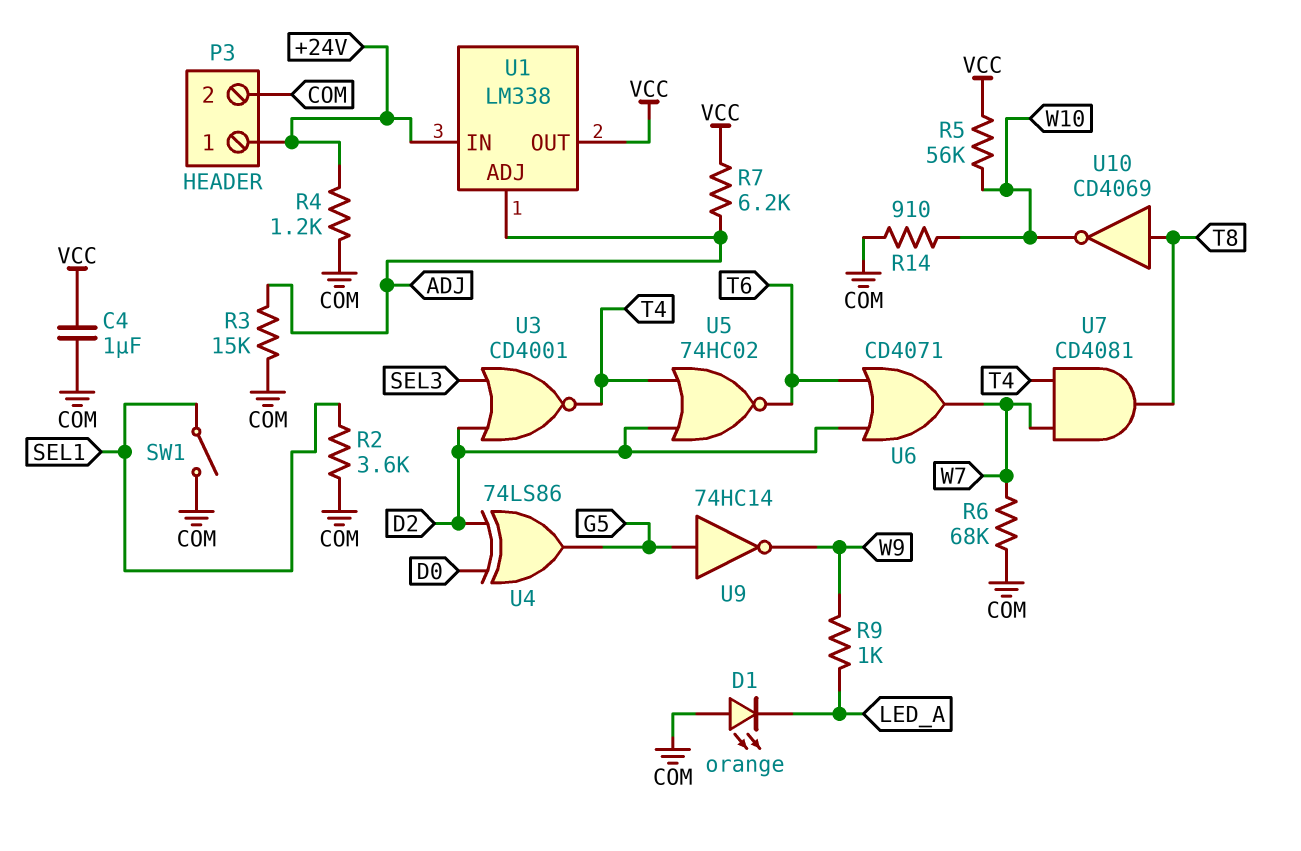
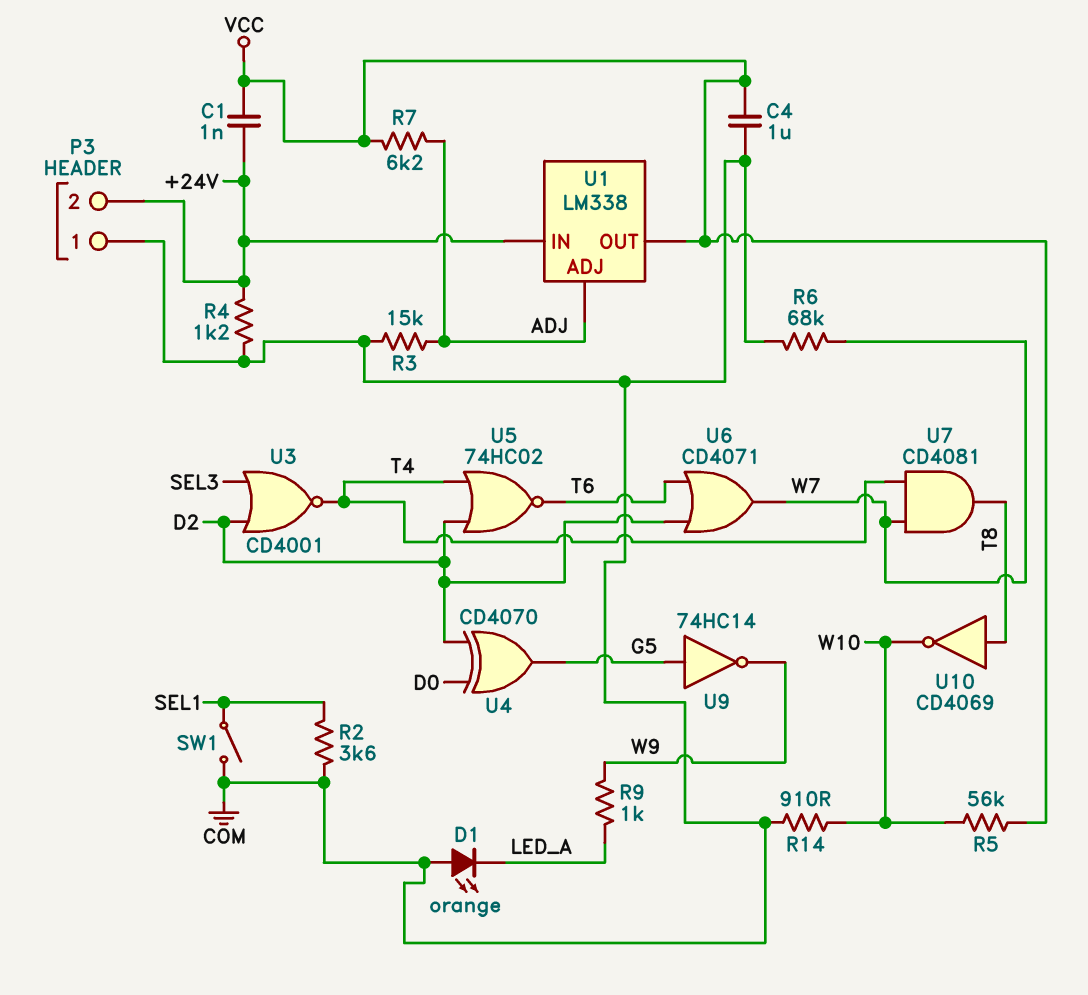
C1: none -> 1nF (+24V, VCC)
P3 pin 1: +24V -> COM
P3 pin 2: COM -> +24V
U4: XOR 74LS86 (in D0, in D2, out G5) -> XOR CD4070 (in D0, in D2, out G5)

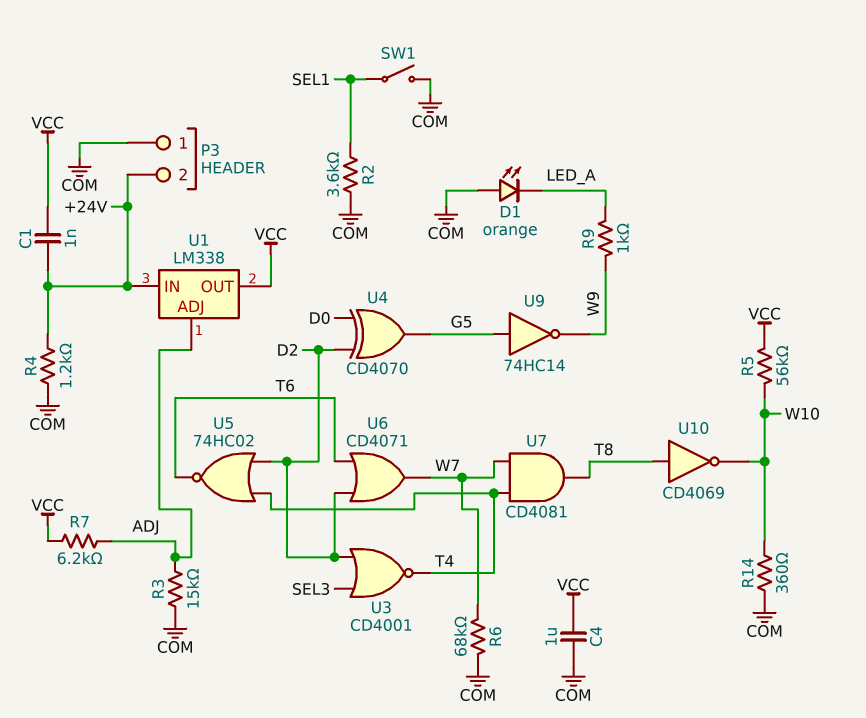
R14: 910 (COM, W10) -> 360 (COM, W10)

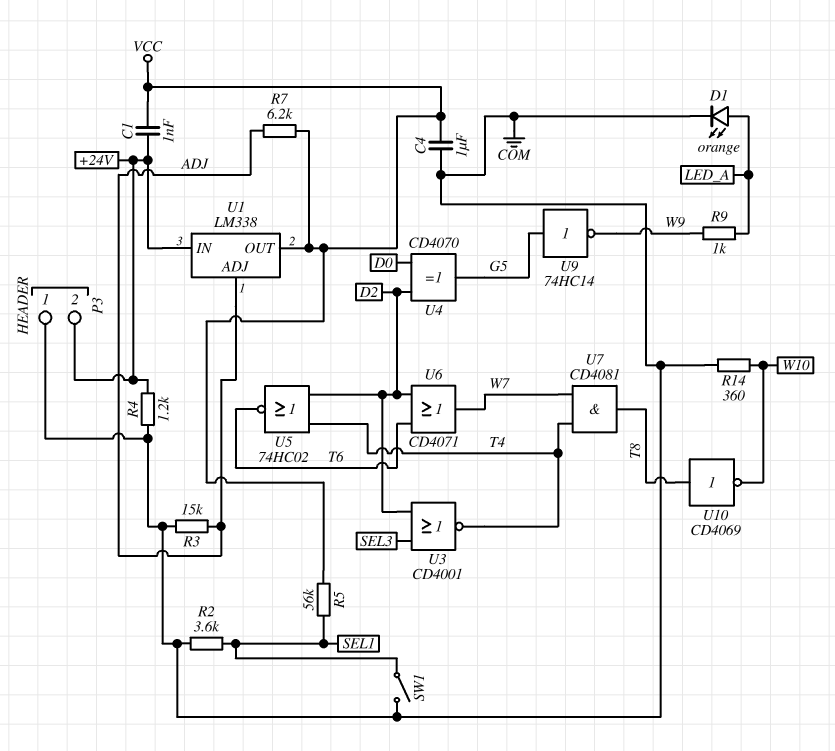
D1: LED orange (A COM, K LED_A) -> LED orange (A LED_A, K COM)
R5: 56k (VCC, W10) -> 56k (SEL1, VCC)
R6: 68k (COM, W7) -> none

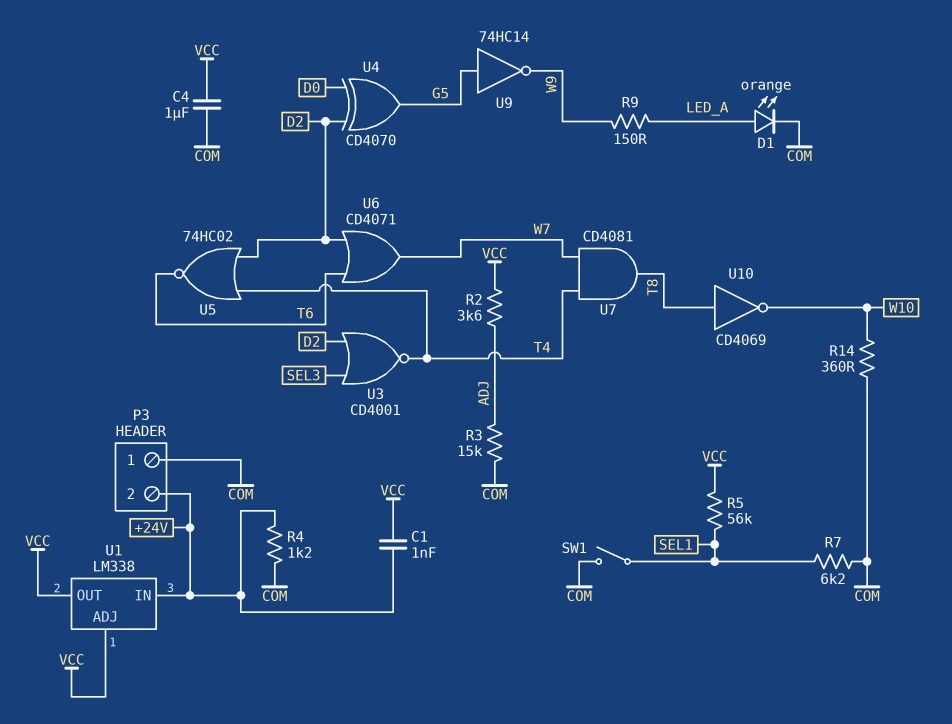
R2: 3.6k (COM, SEL1) -> 3.6k (ADJ, VCC)
R7: 6.2k (ADJ, VCC) -> 6.2k (COM, SEL1)
R9: 1k (LED_A, W9) -> 150 (LED_A, W9)
U1 pin ADJ: ADJ -> VCC

